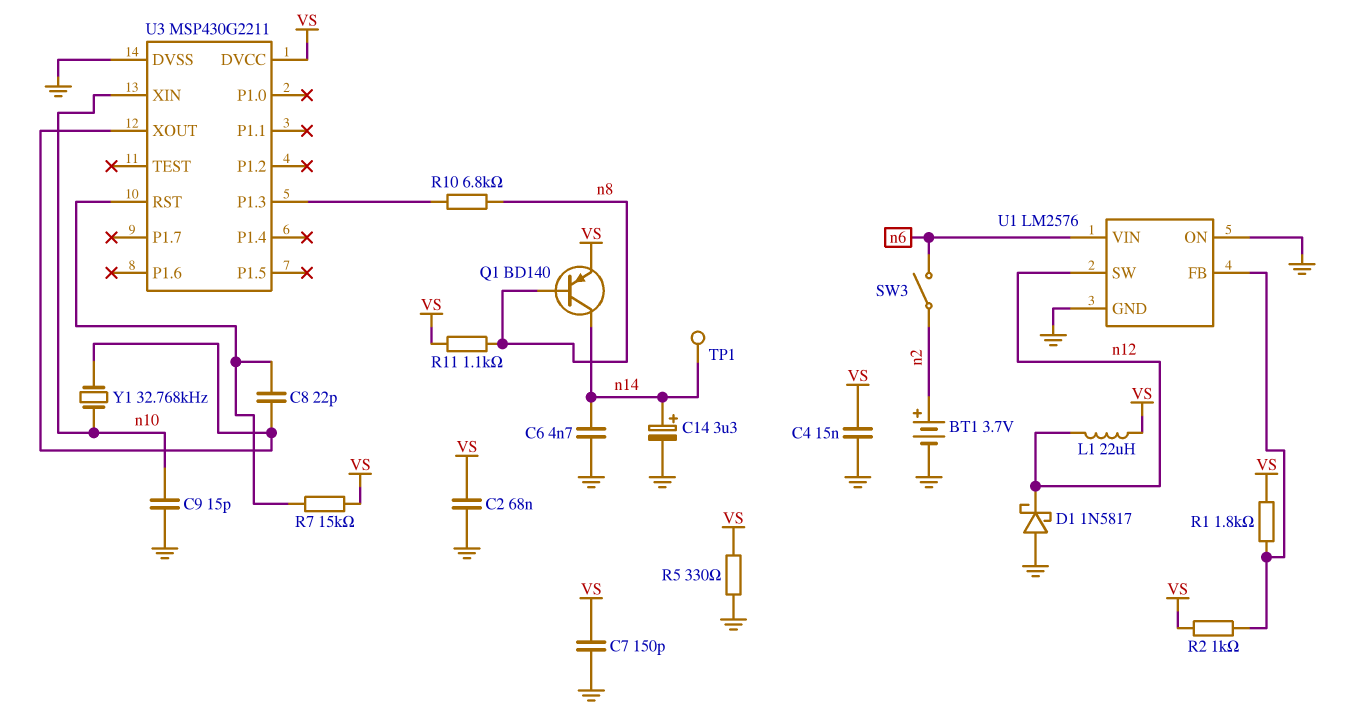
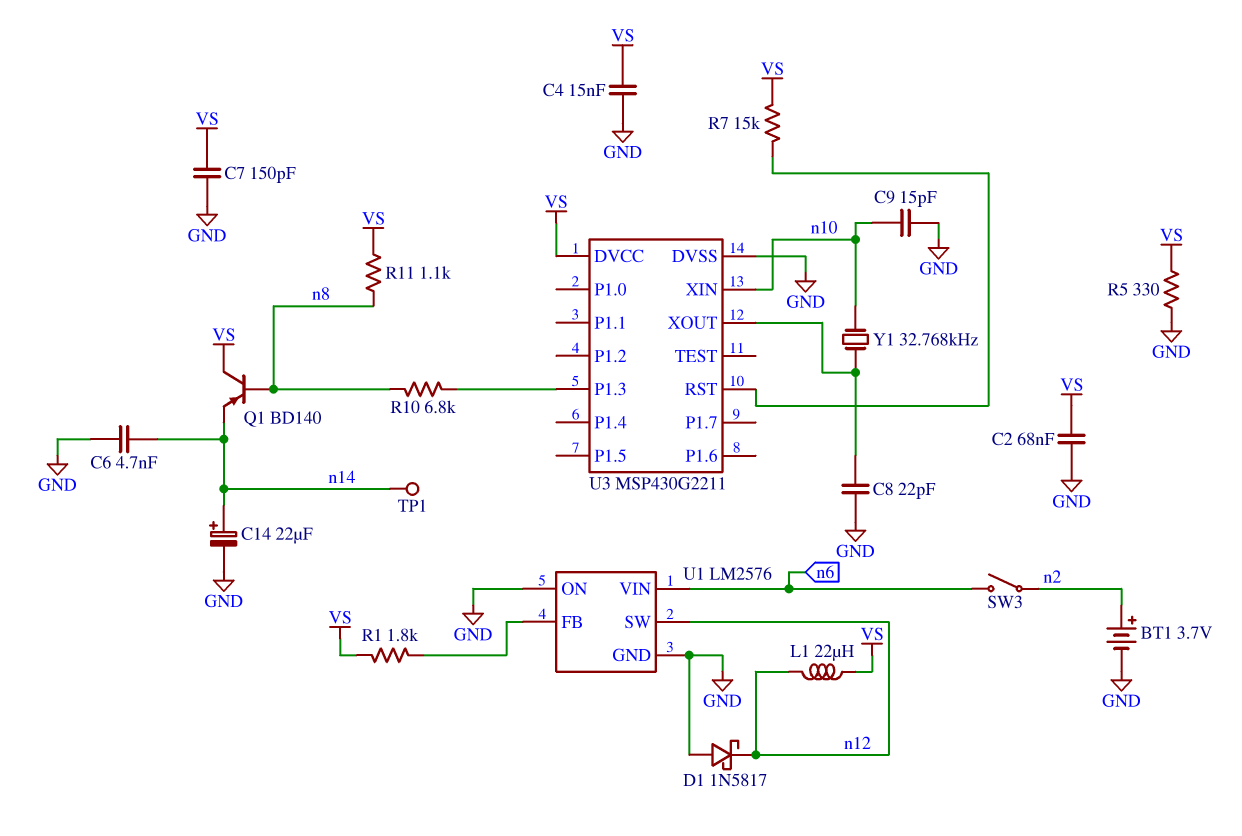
C8: 22pF (U3/RST, U3/XOUT) -> 22pF (GND, U3/XOUT)
C14: 3.3uF (plus n14, minus GND) -> 22uF (plus n14, minus GND)
Q1: PNP BD140 (B n8, C n14, E VS) -> PNP BD140 (B n8, C VS, E n14)
R2: 1k (U1/FB, VS) -> none

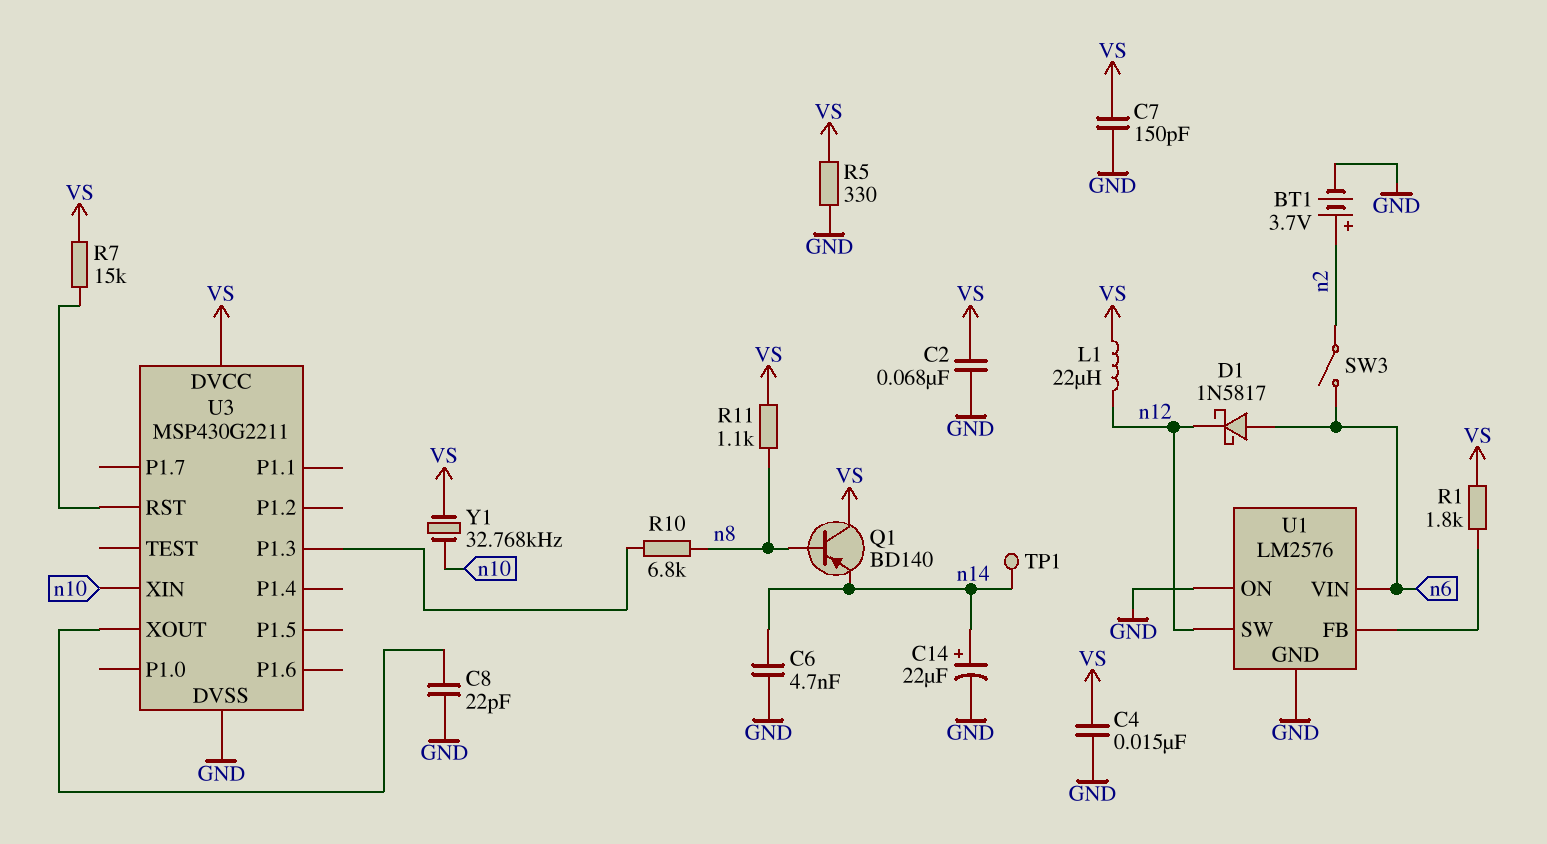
C9: 15pF (GND, n10) -> none
D1: schottky 1N5817 (A GND, K n12) -> schottky 1N5817 (A n6, K n12)
Y1: 32.768kHz (U3/XOUT, n10) -> 32.768kHz (VS, n10)

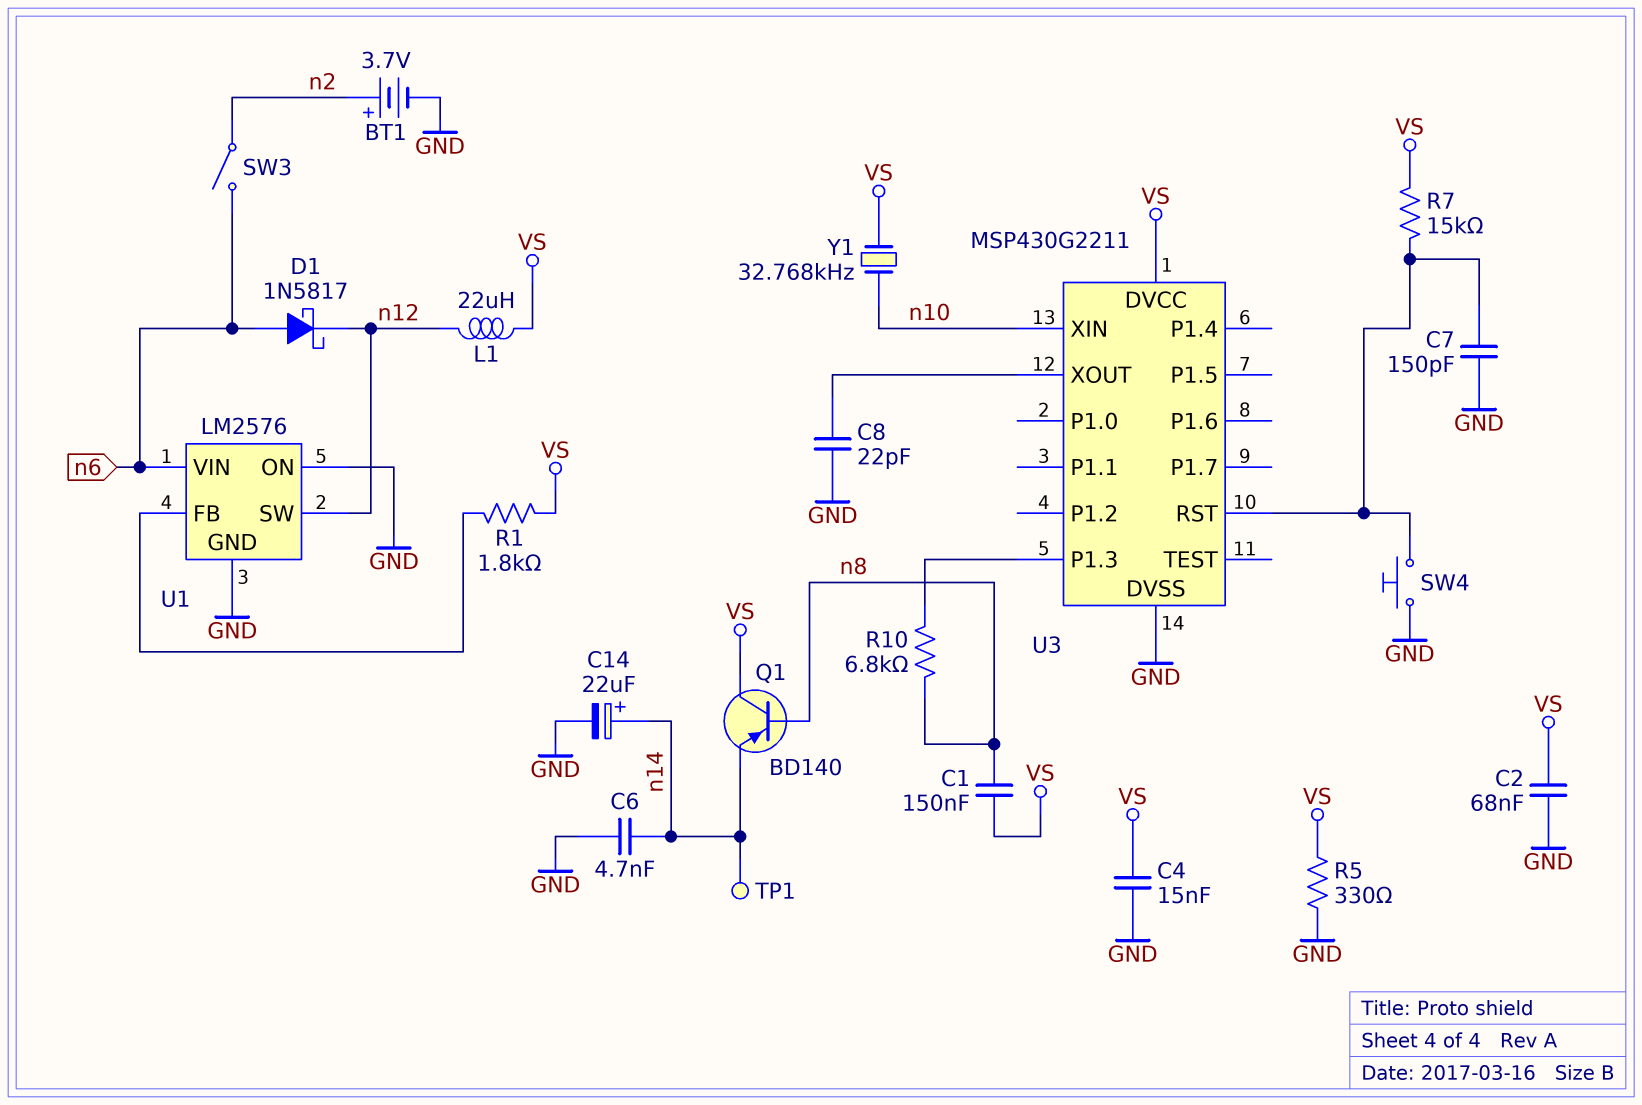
C1: none -> 150nF (VS, n8)
C7: 150pF (GND, VS) -> 150pF (GND, U3/RST)
R11: 1.1k (VS, n8) -> none
SW4: none -> button (GND, U3/RST)

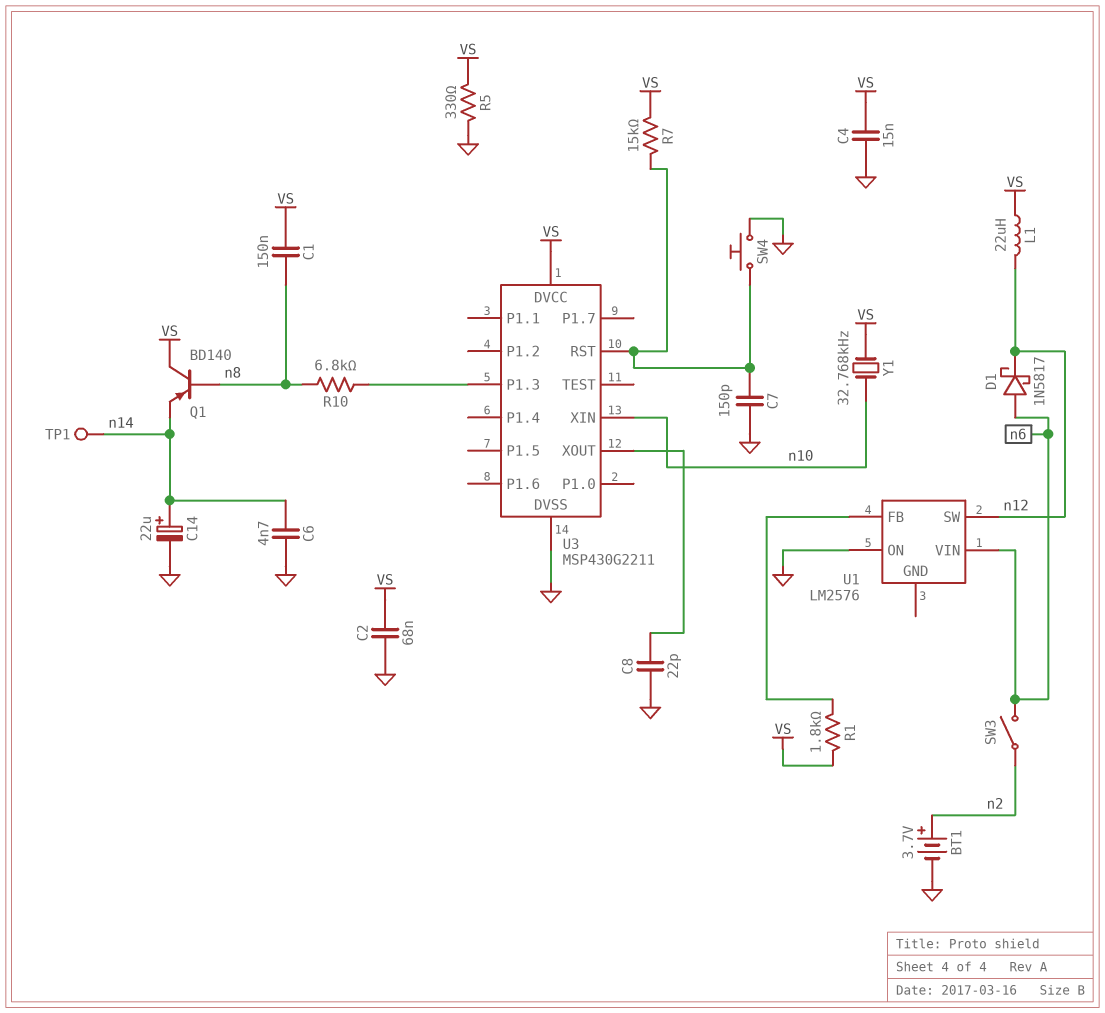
U1 pin GND: GND -> none

